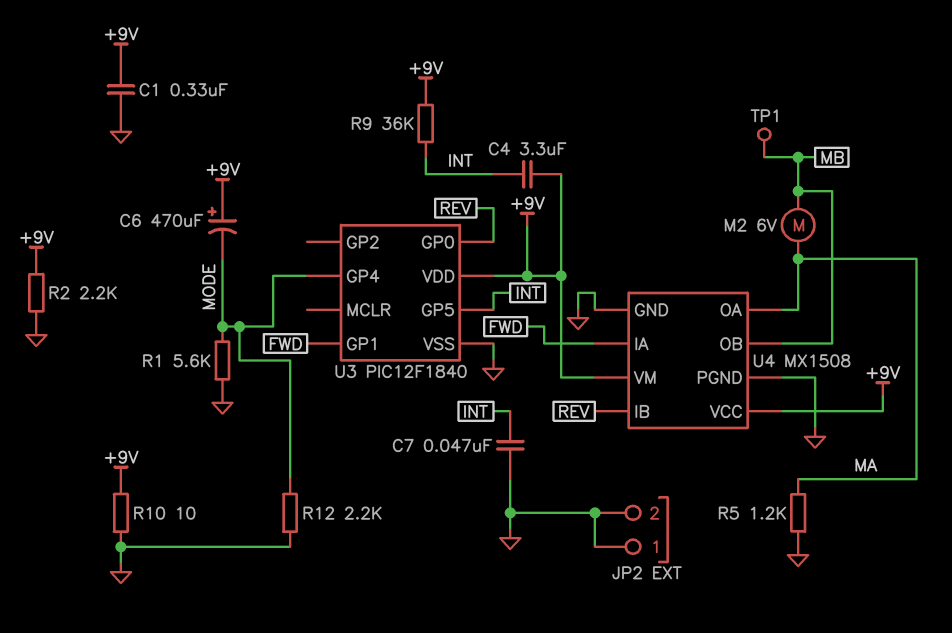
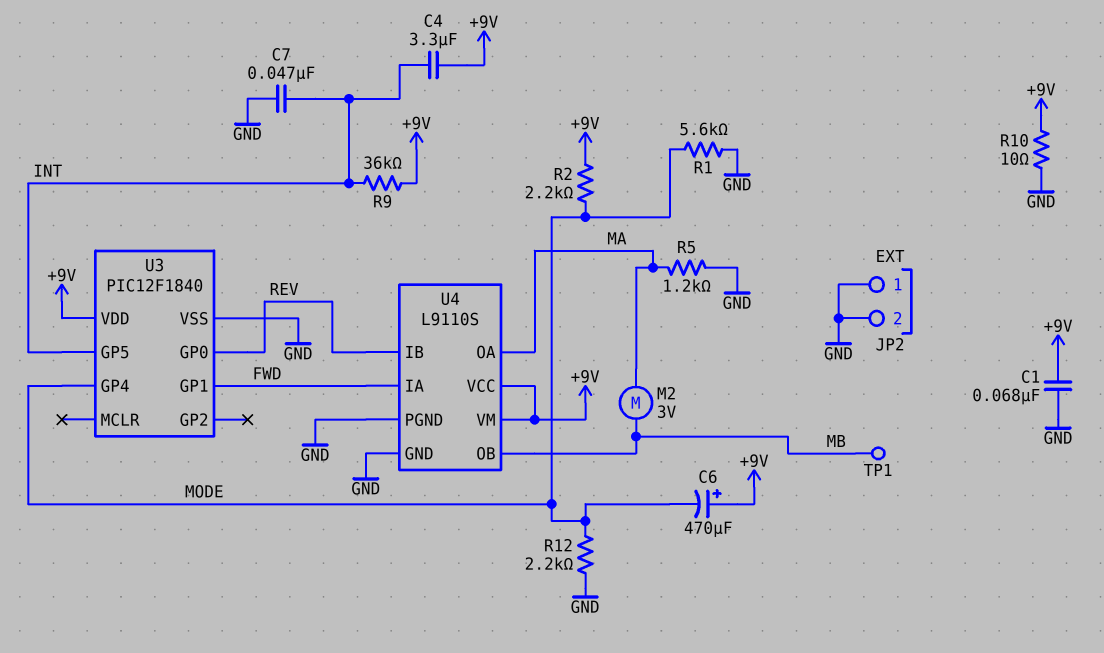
C1: 330nF (+9V, GND) -> 68nF (+9V, GND)
M2: motor 6V (MA, MB) -> motor 3V (MA, MB)
R2: 2.2k (+9V, GND) -> 2.2k (+9V, MODE)
U4: MX1508 -> L9110S

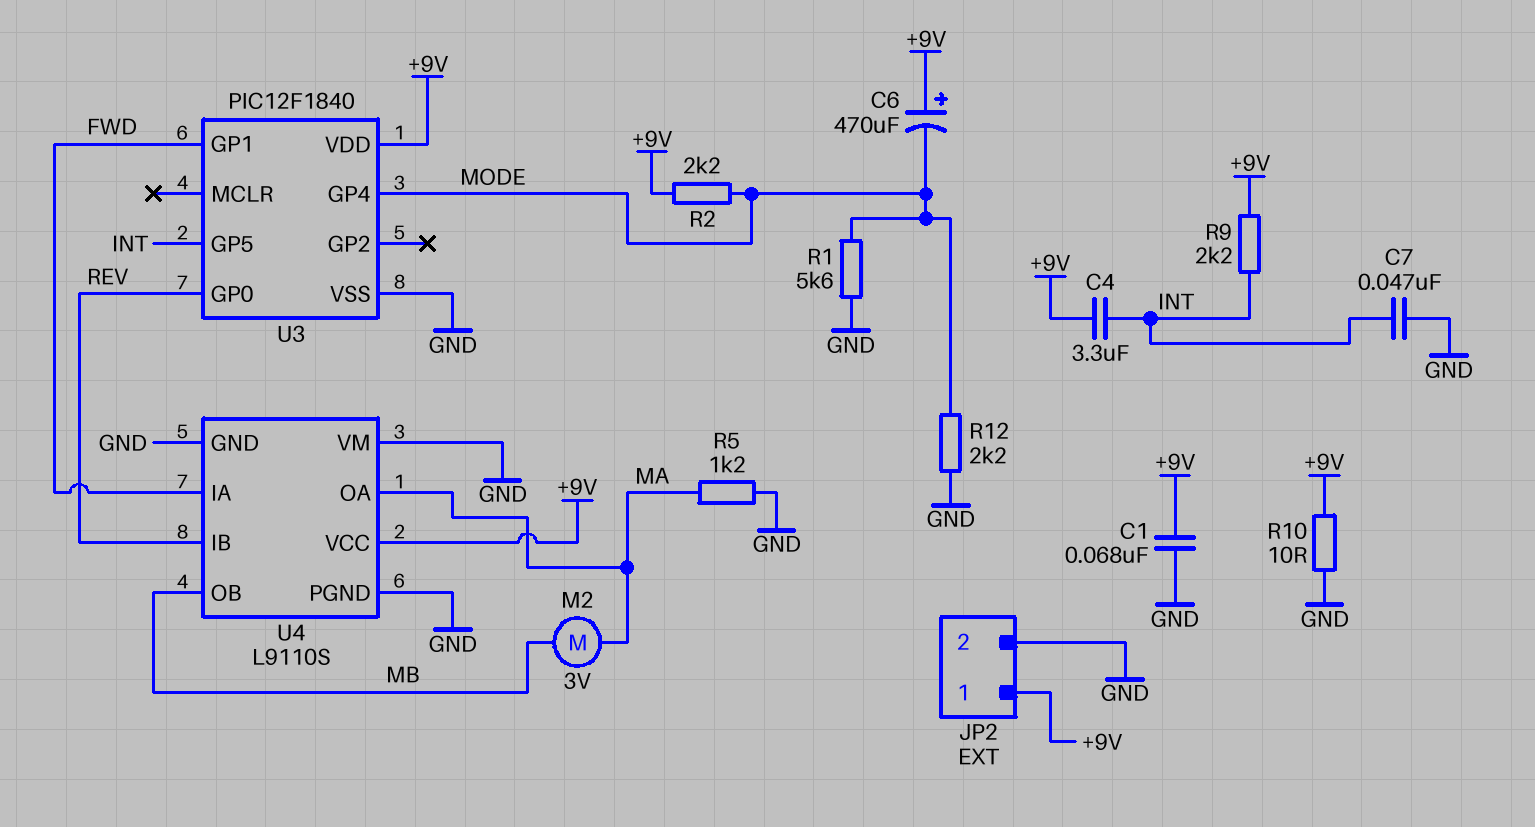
JP2 pin 1: GND -> +9V
R9: 36k (+9V, INT) -> 2.2k (+9V, INT)
TP1: test point (MB) -> none
U4 pin VM: +9V -> GND

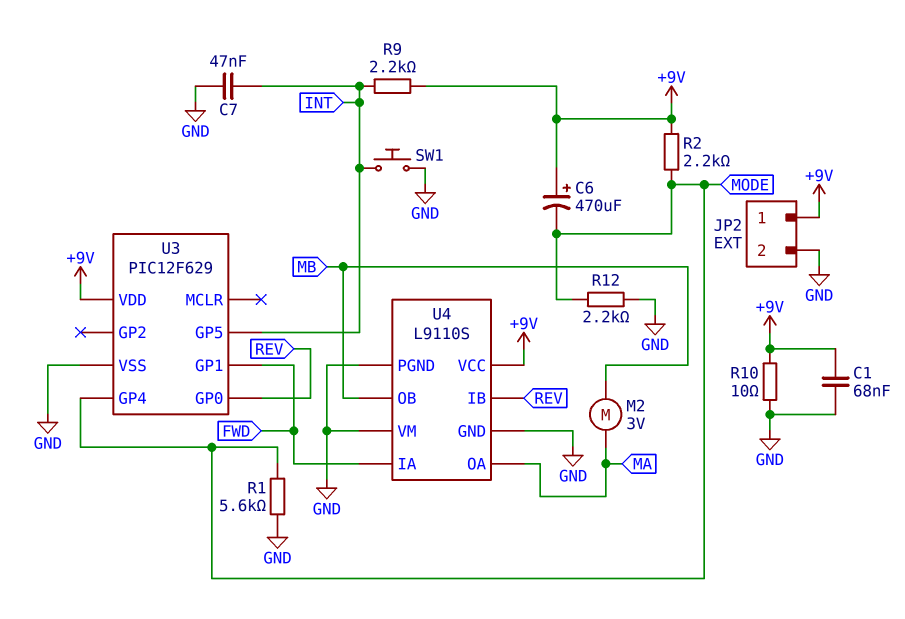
C4: 3.3uF (+9V, INT) -> none
R5: 1.2k (GND, MA) -> none
SW1: none -> button (GND, INT)
U3: PIC12F1840 -> PIC12F629

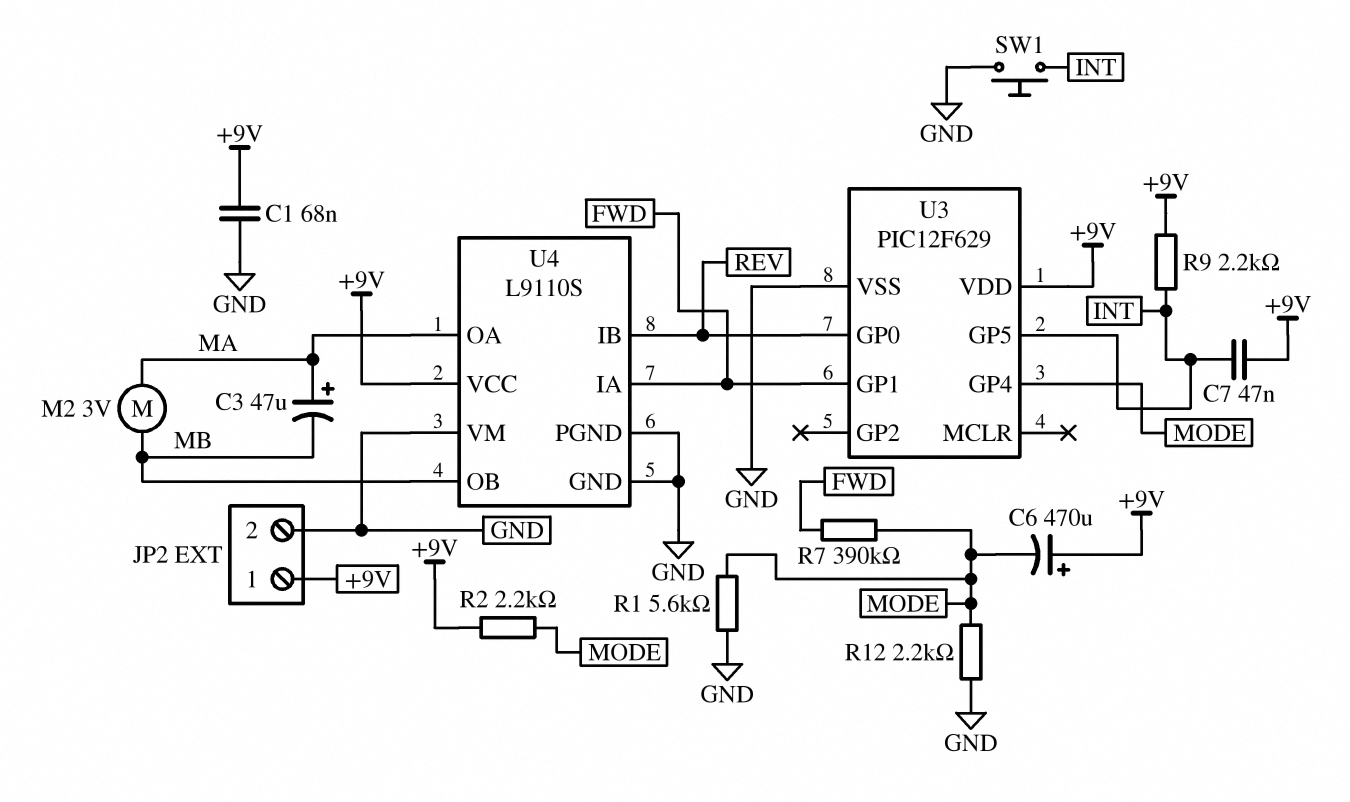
C3: none -> 47uF (plus MA, minus MB)
C7: 47nF (GND, INT) -> 47nF (+9V, INT)
R7: none -> 390k (FWD, MODE)
R10: 10 (+9V, GND) -> none

